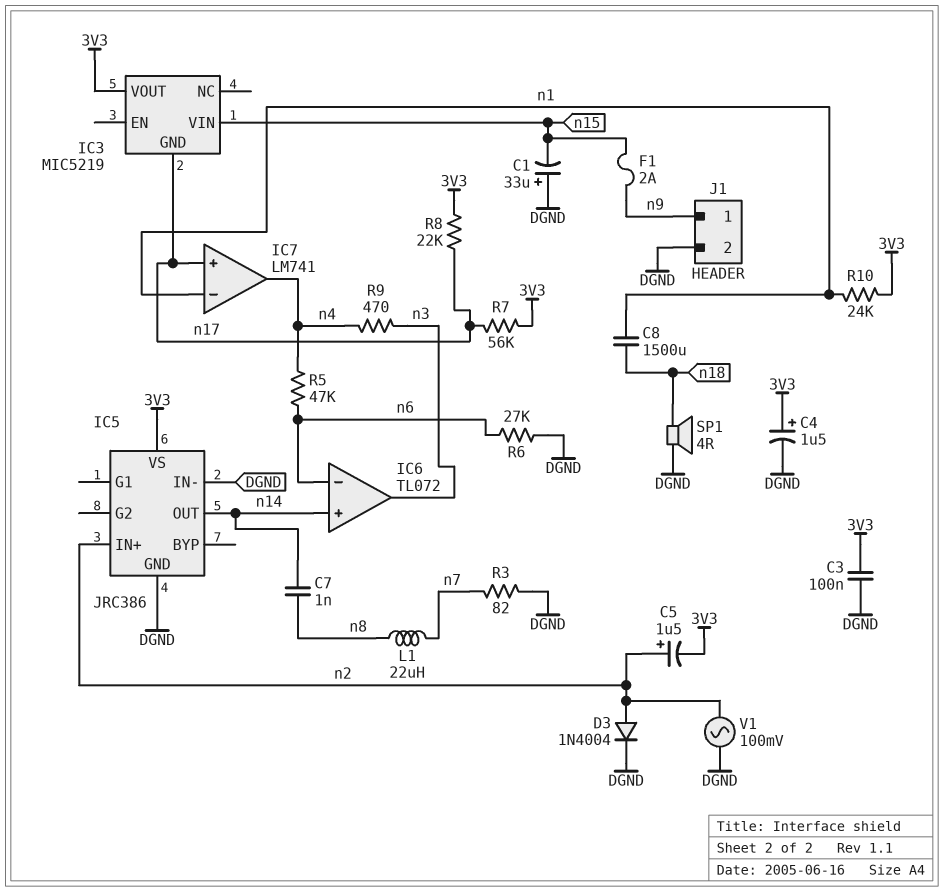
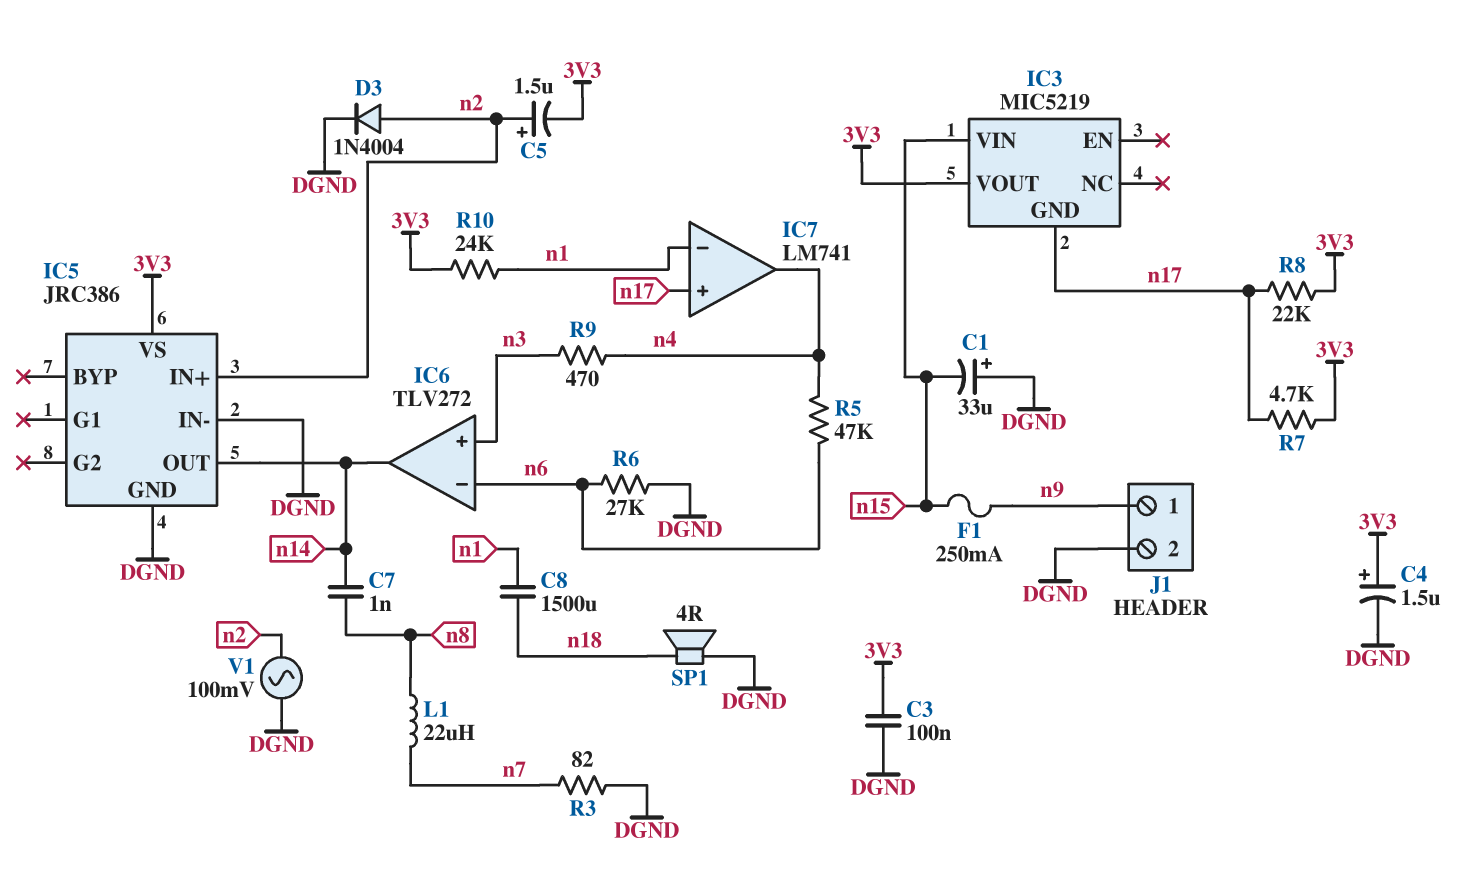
F1: 2A (n9, n15) -> 250mA (n9, n15)
IC6: TL072 -> TLV272
IC6 pin in+: n14 -> n3
IC6 pin out: n3 -> n14
R7: 56k (3V3, n17) -> 4.7k (3V3, n17)

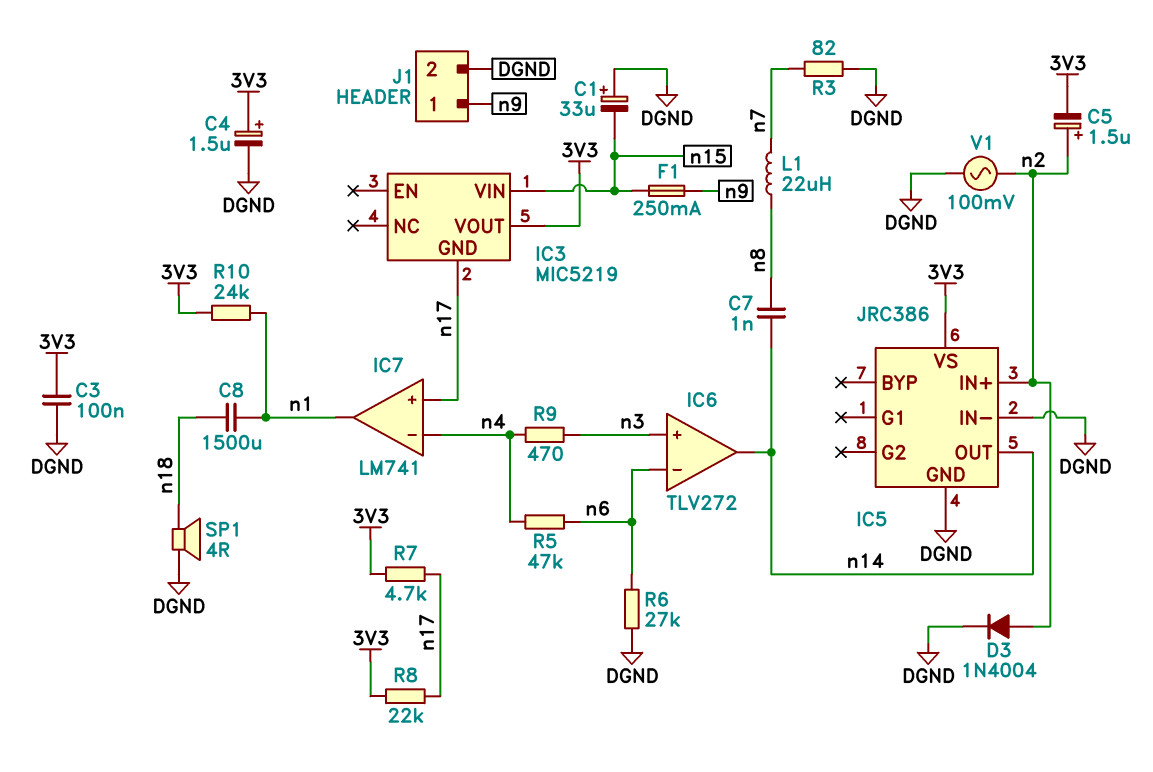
IC7 pin in-: n1 -> n4
IC7 pin out: n4 -> n1

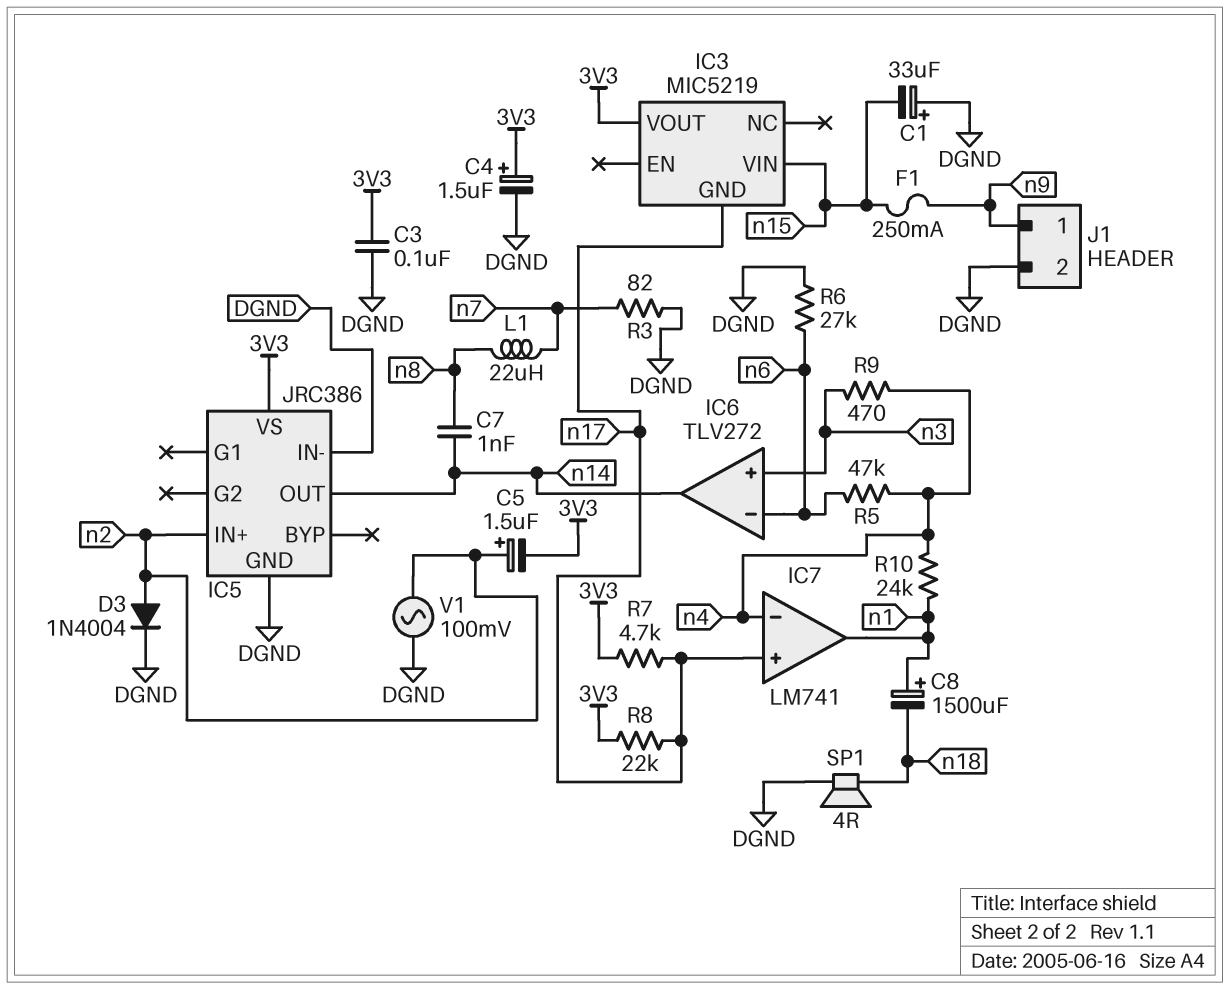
C8: 1500uF (n1, n18) -> 1500uF (plus n1, minus n18)
R10: 24k (3V3, n1) -> 24k (n1, n4)

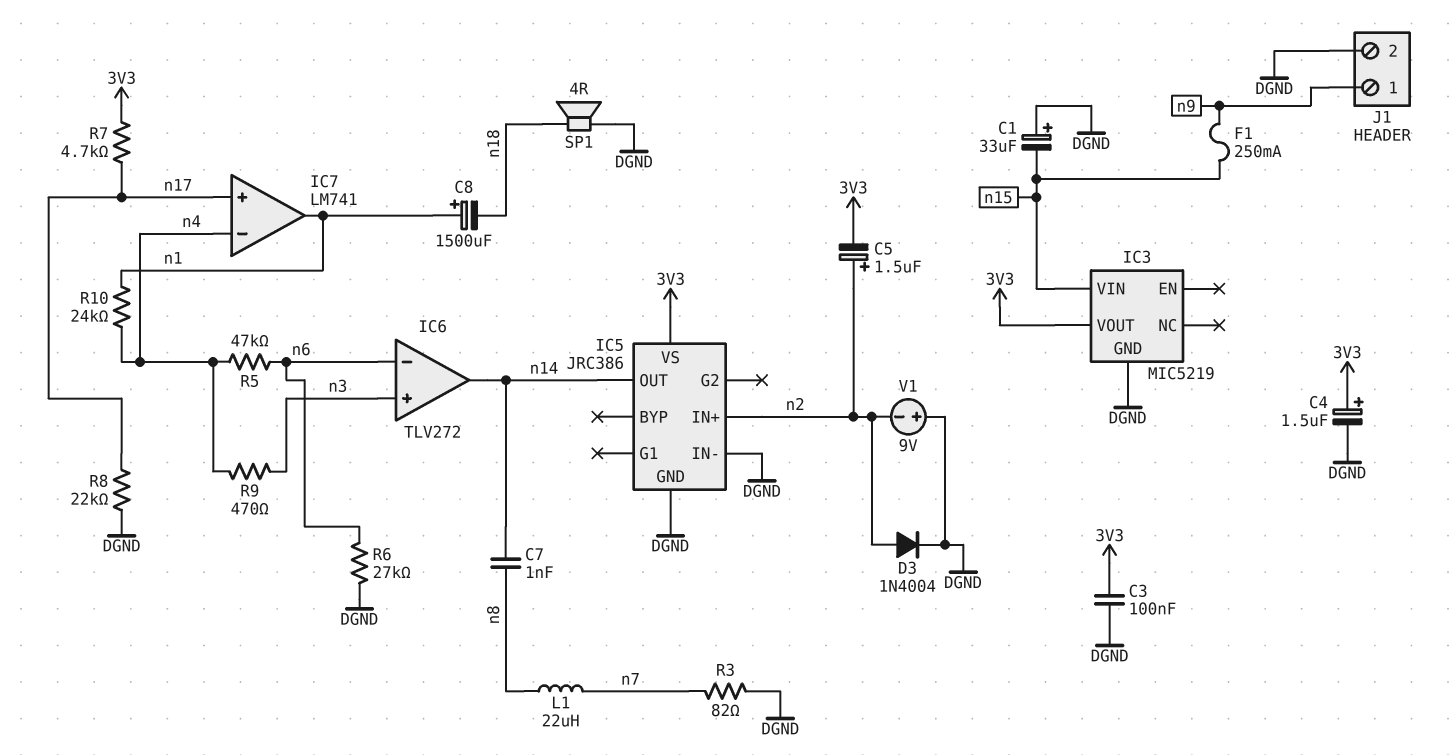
IC3 pin GND: n17 -> DGND
R8: 22k (3V3, n17) -> 22k (DGND, n17)
V1: AC 100mV (DGND, n2) -> 9V (plus DGND, minus n2)

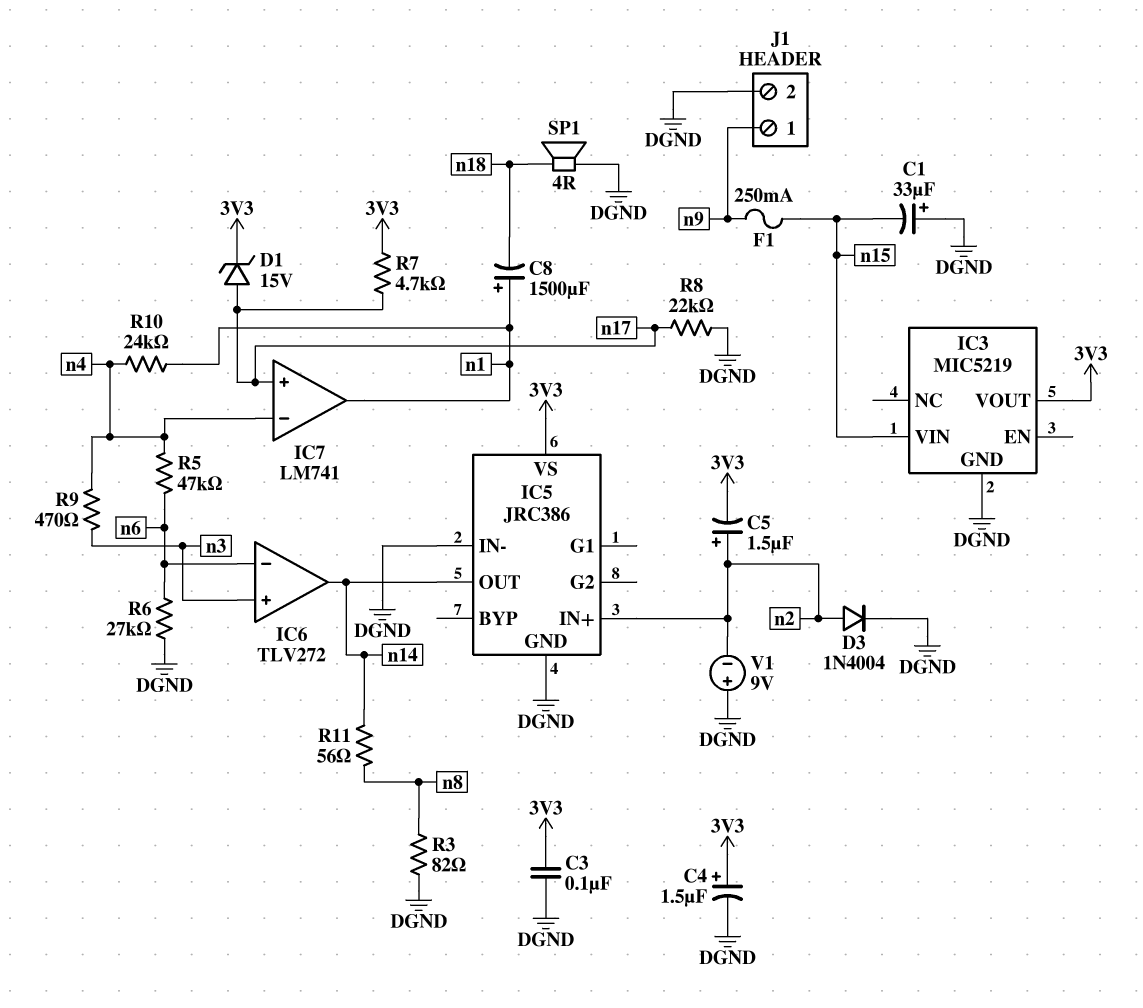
C7: 1nF (n8, n14) -> none
D1: none -> zener 15V (A n17, K 3V3)
L1: 22uH (n7, n8) -> none
R3: 82 (DGND, n7) -> 82 (DGND, n8)
R11: none -> 56 (n8, n14)

